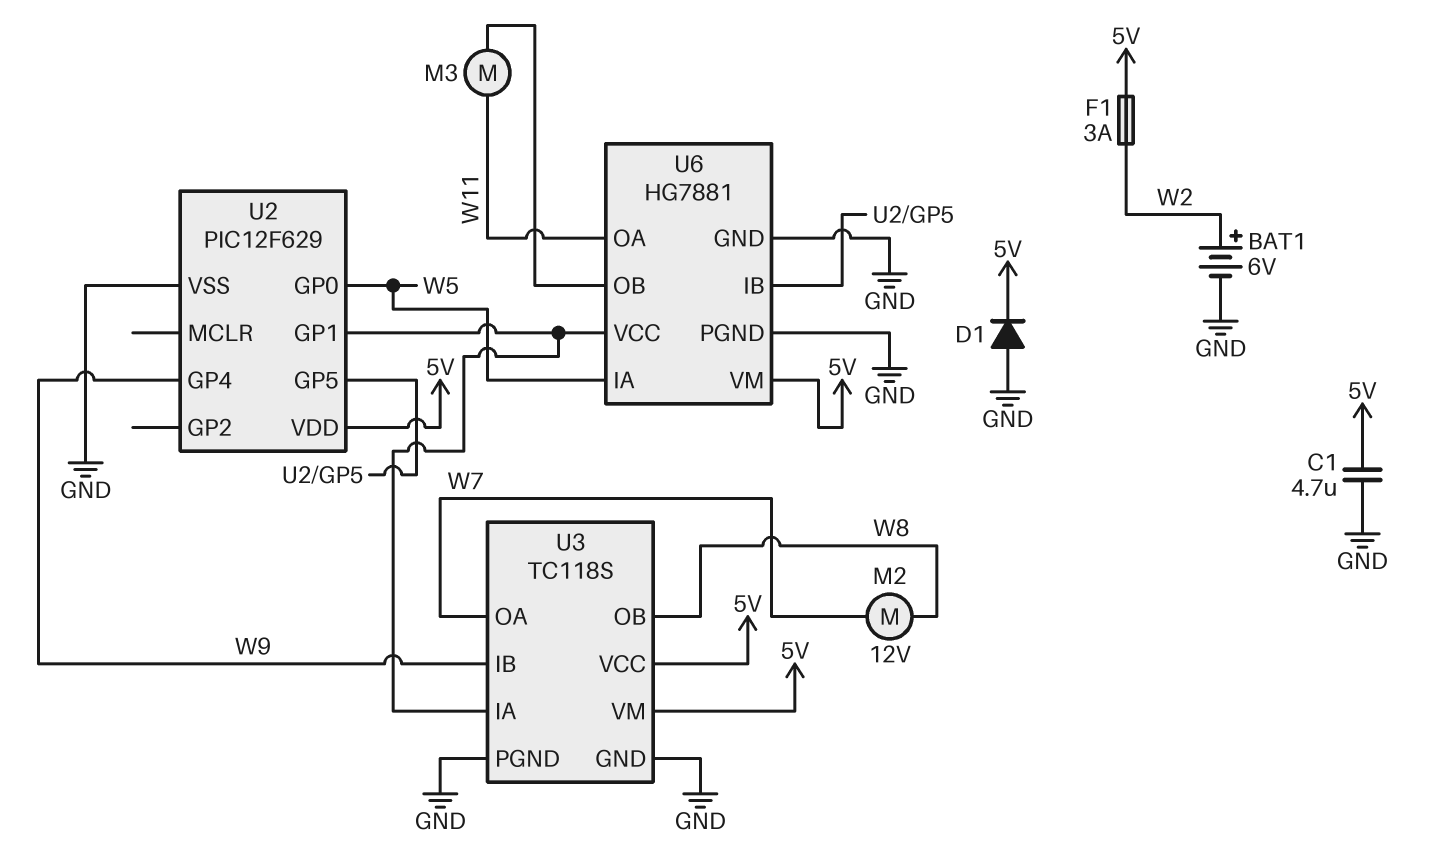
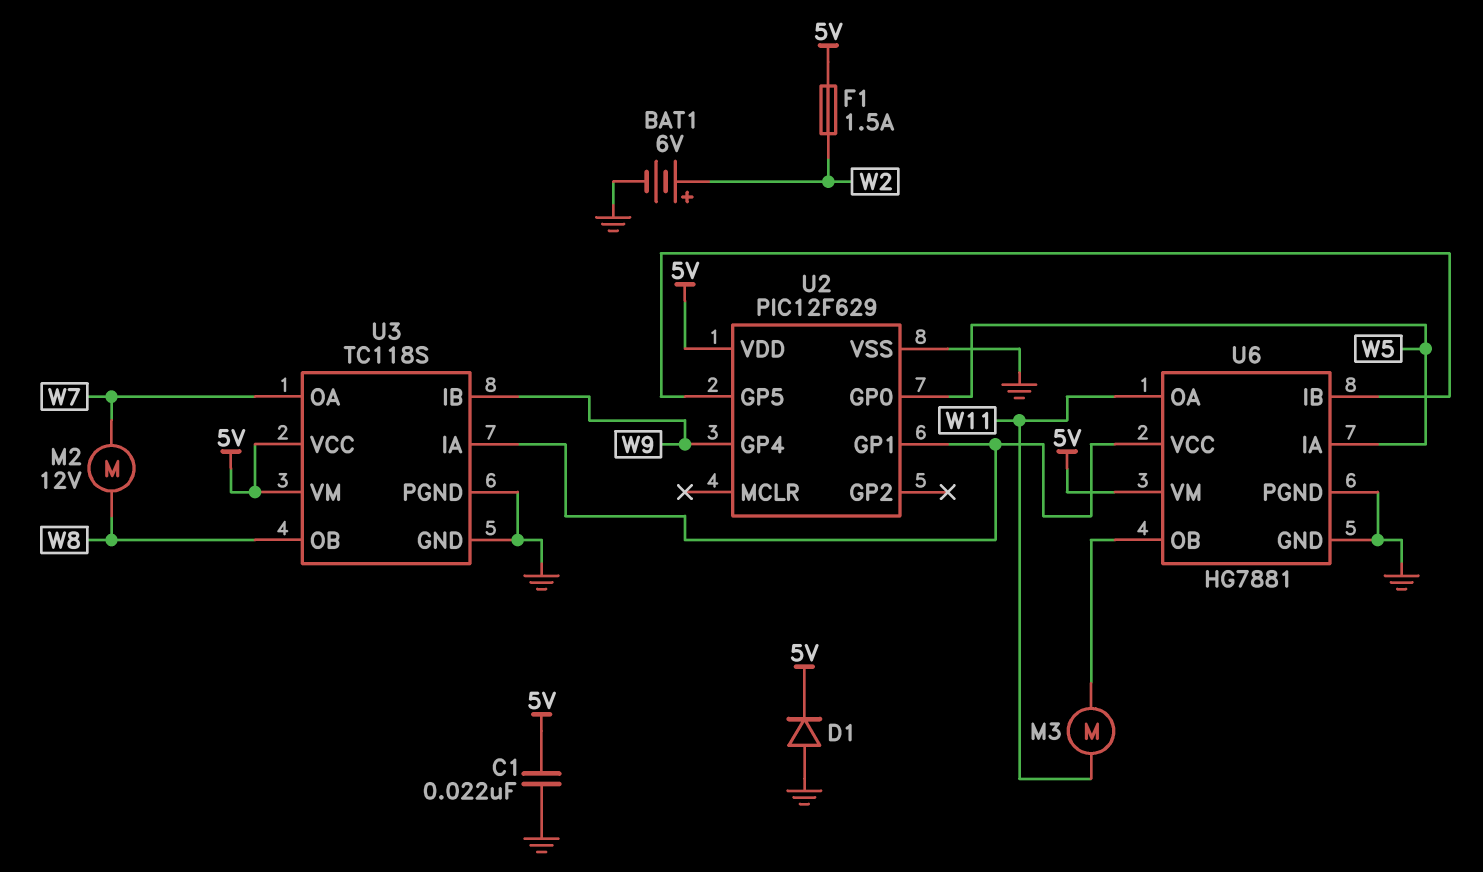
C1: 4.7uF (5V, GND) -> 22nF (5V, GND)
F1: 3A (5V, W2) -> 1.5A (5V, W2)

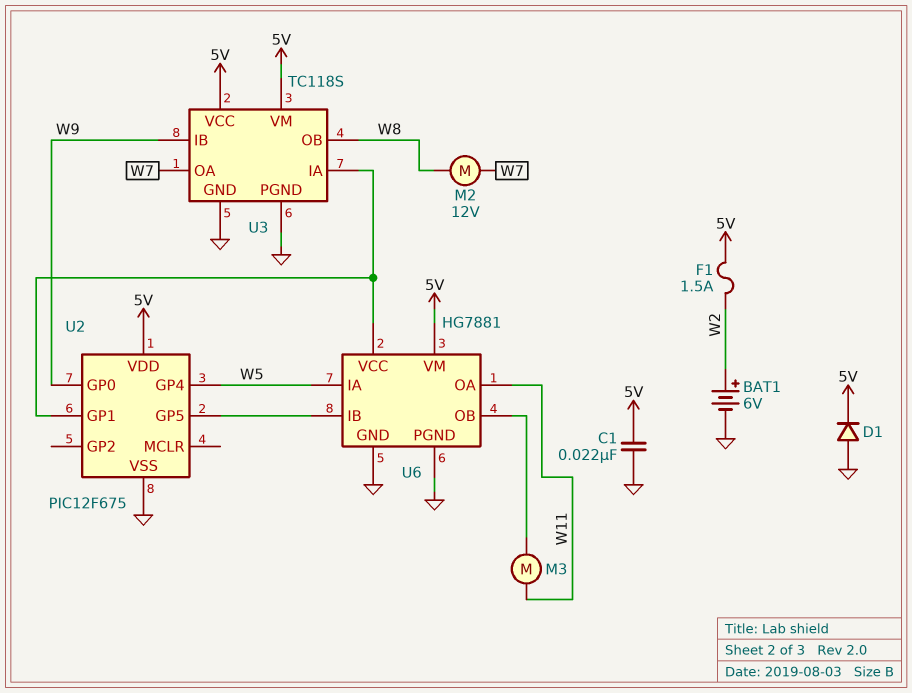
U2: PIC12F629 -> PIC12F675
U2 pin GP0: W5 -> W9
U2 pin GP4: W9 -> W5

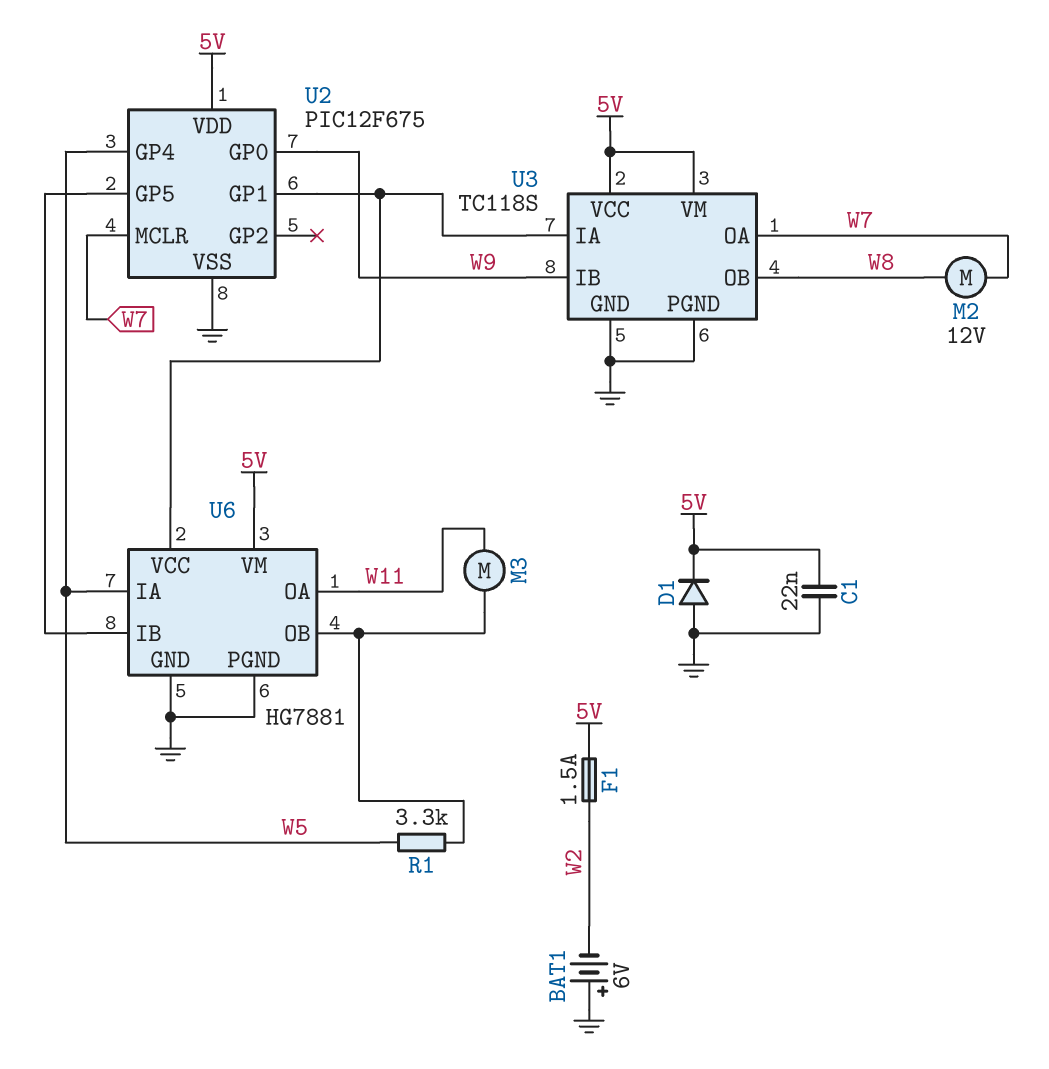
BAT1: 6V (plus W2, minus GND) -> 6V (plus GND, minus W2)
R1: none -> 3.3k (U6/OB, W5)
U2 pin MCLR: none -> W7

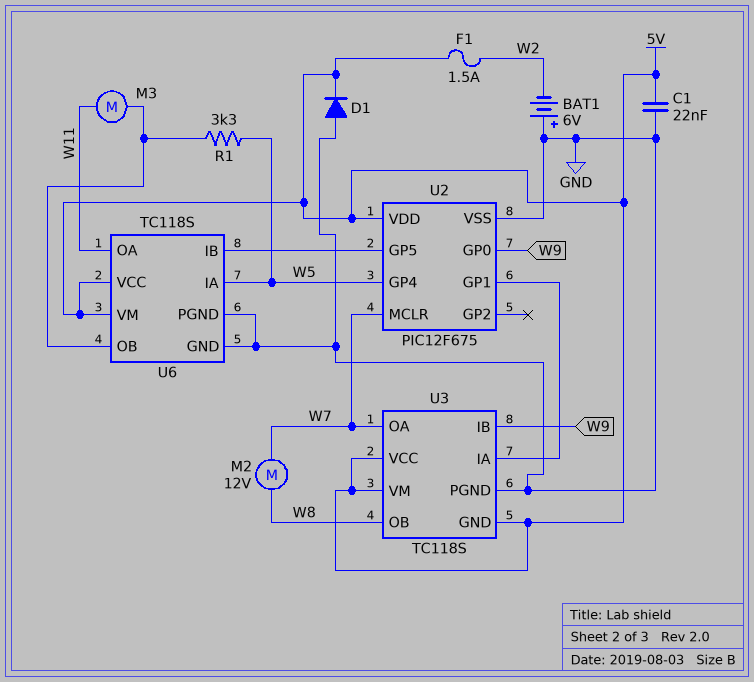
U3 pin GND: GND -> 5V
U6: HG7881 -> TC118S
U6 pin VCC: U2/GP1 -> 5V

